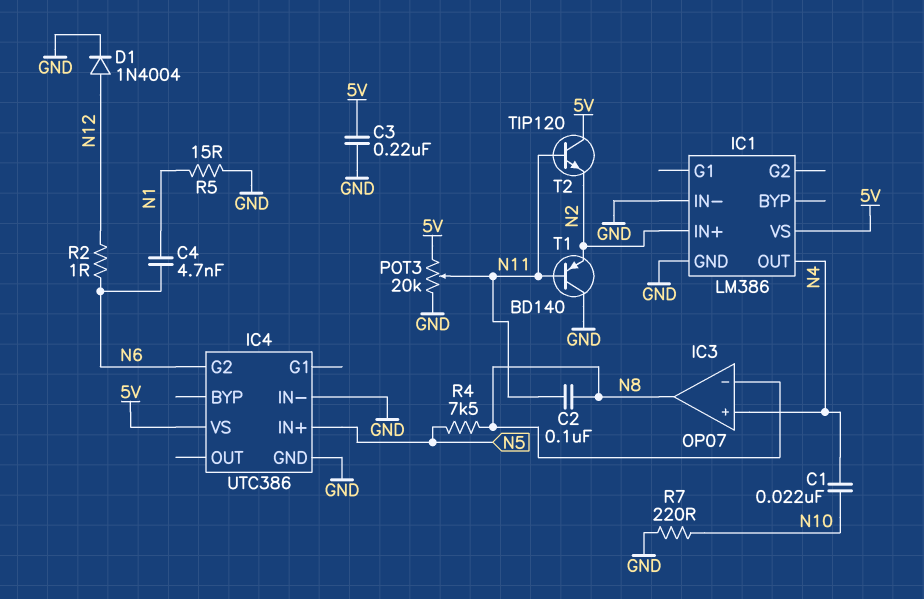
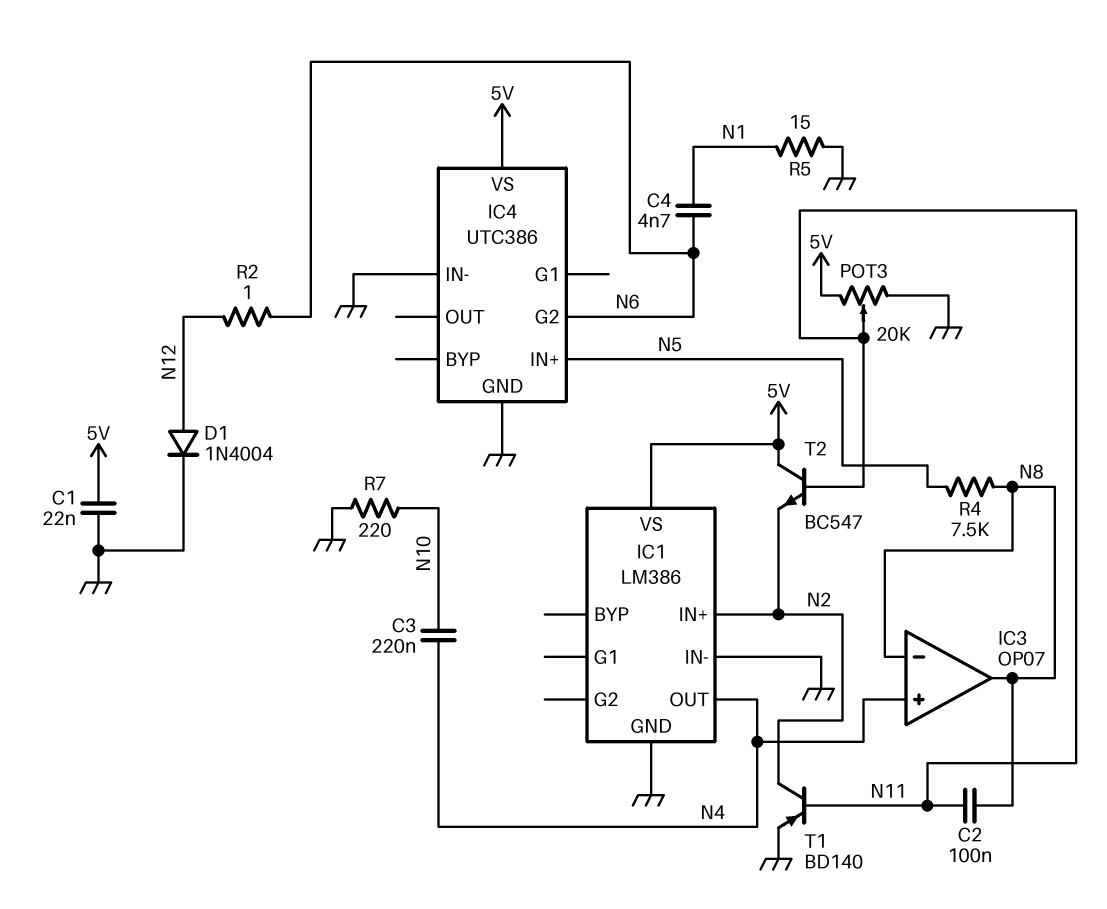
C1: 22nF (N4, N10) -> 22nF (5V, GND)
C3: 220nF (5V, GND) -> 220nF (N4, N10)
T1: PNP BD140 (B N11, C GND, E N2) -> PNP BD140 (B N11, C N2, E GND)
T2: NPN TIP120 (B N11, C 5V, E N2) -> NPN BC547 (B N11, C 5V, E N2)

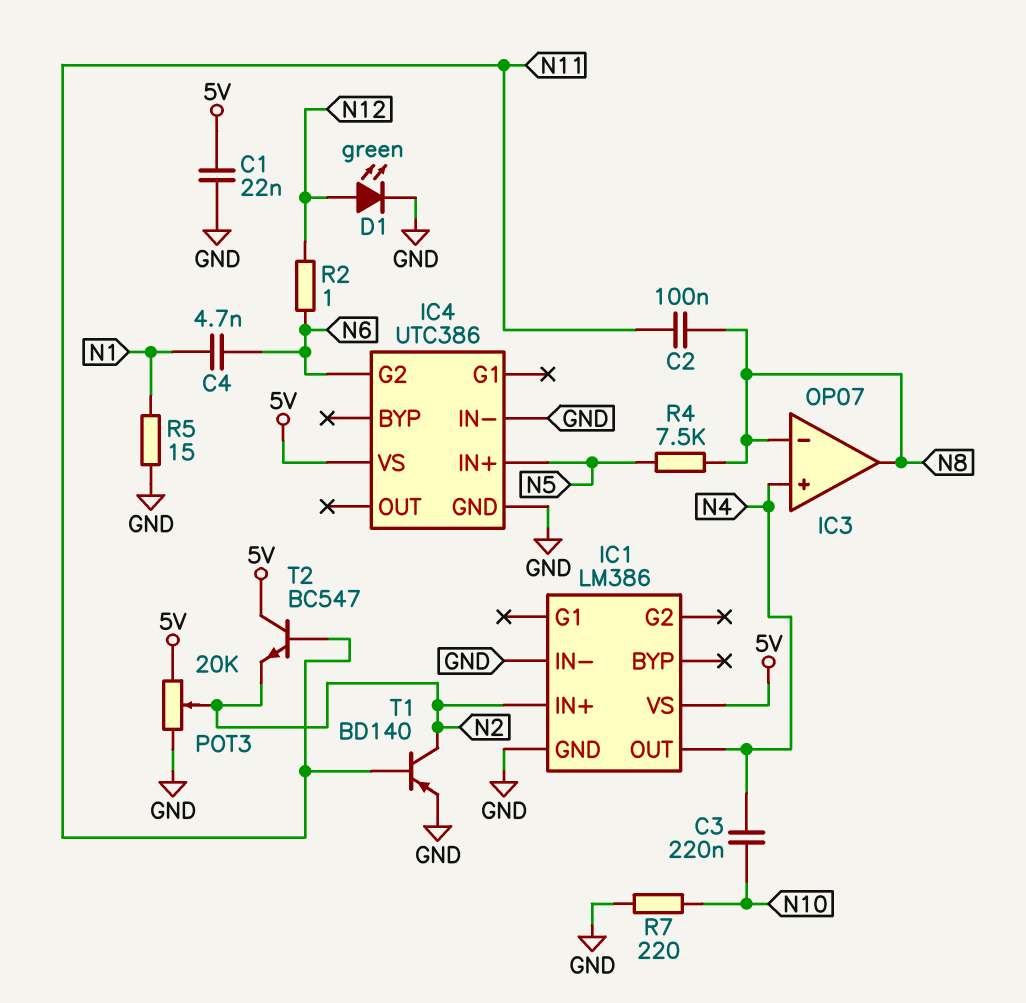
D1: diode 1N4004 (A N12, K GND) -> LED green (A N12, K GND)
POT3: 20k (5V, GND, wiper N11) -> 20k (5V, GND, wiper N2)

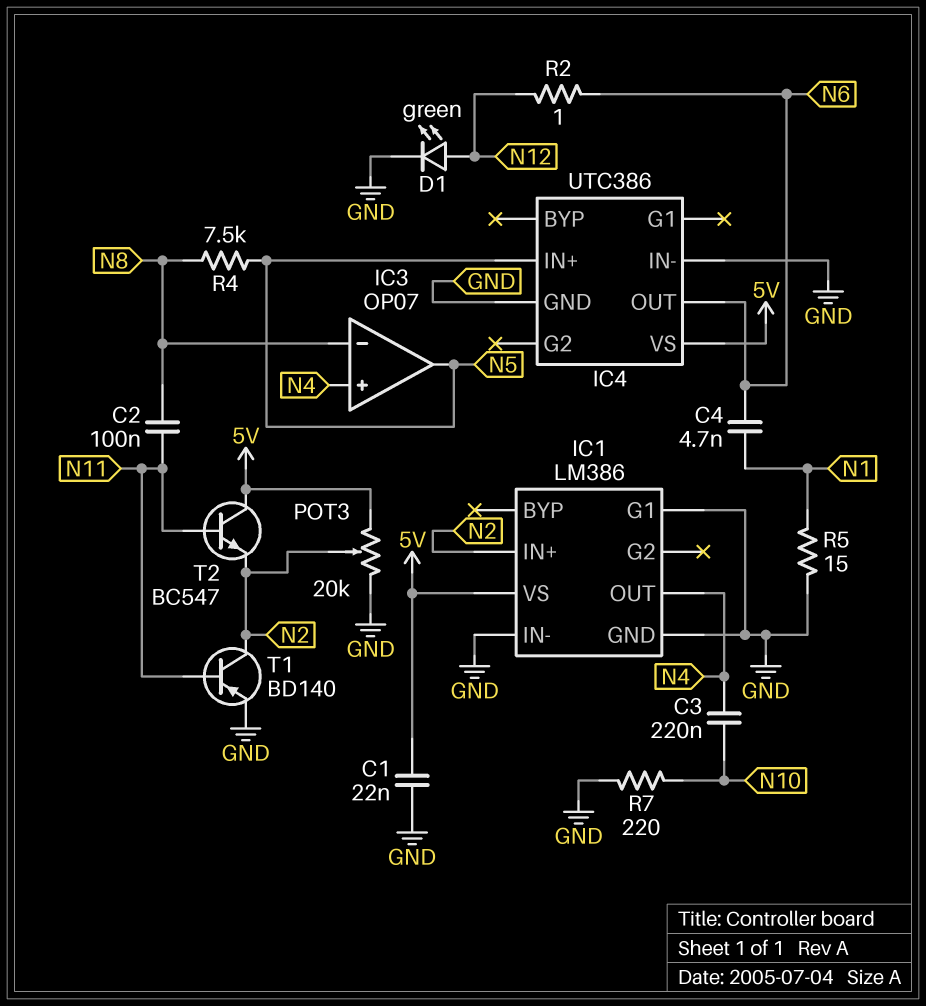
IC1 pin G1: none -> GND
IC3 pin out: N8 -> N5
IC4 pin G2: N6 -> none
IC4 pin OUT: none -> N6

